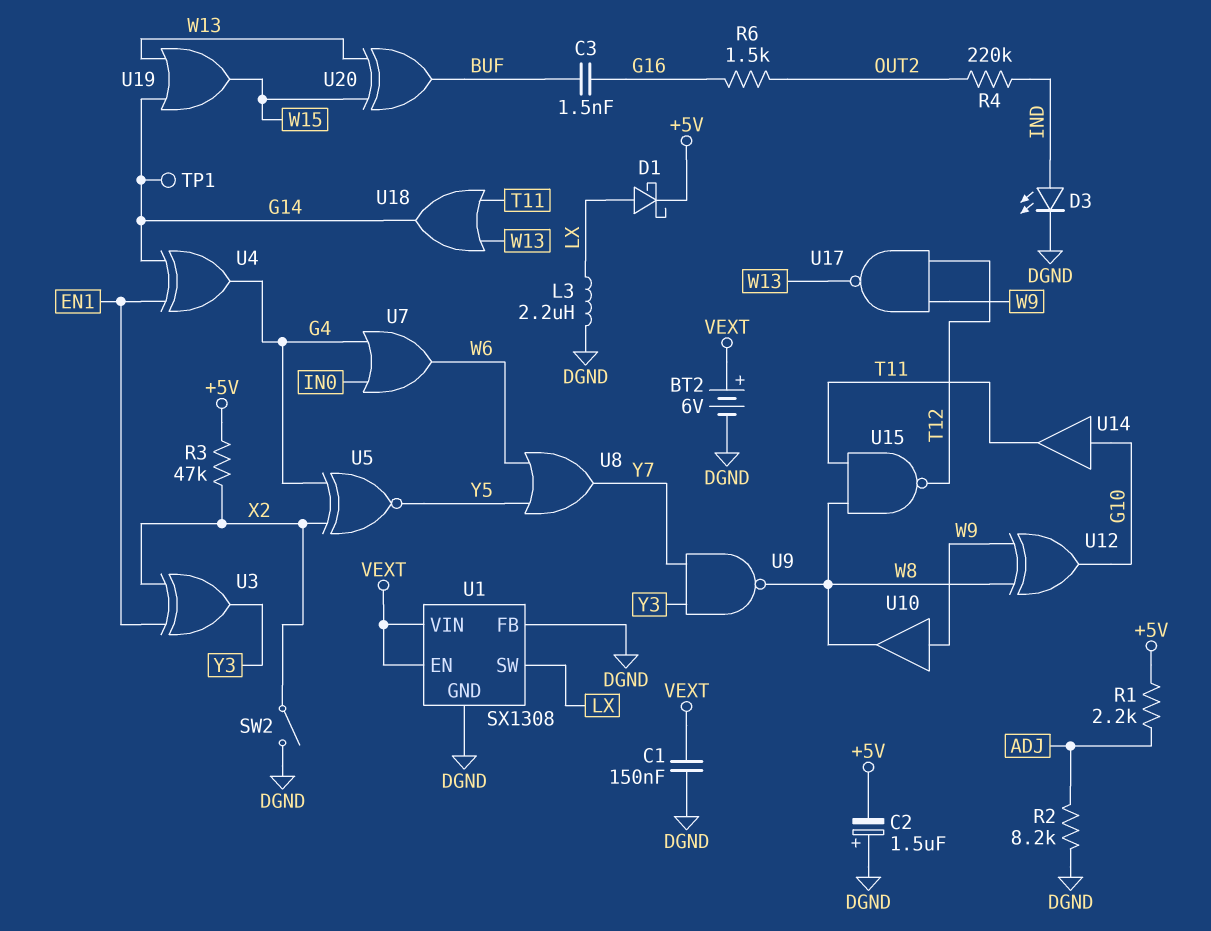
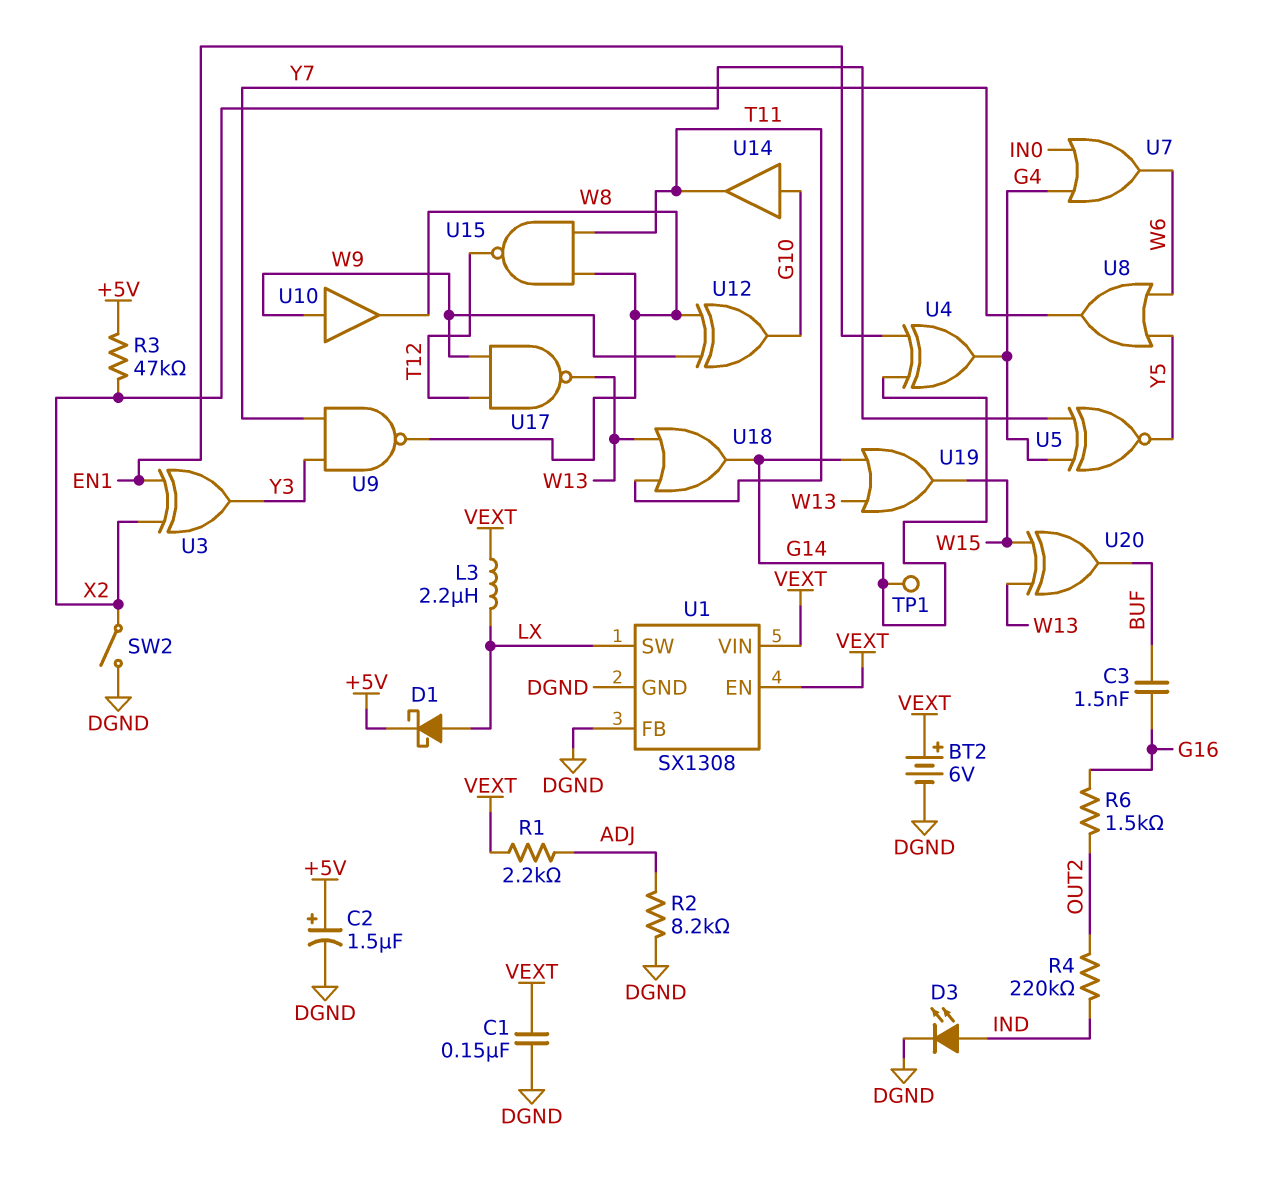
C2: 1.5uF (plus DGND, minus +5V) -> 1.5uF (plus +5V, minus DGND)
L3: 2.2uH (DGND, LX) -> 2.2uH (LX, VEXT)
R1: 2.2k (+5V, ADJ) -> 2.2k (ADJ, VEXT)

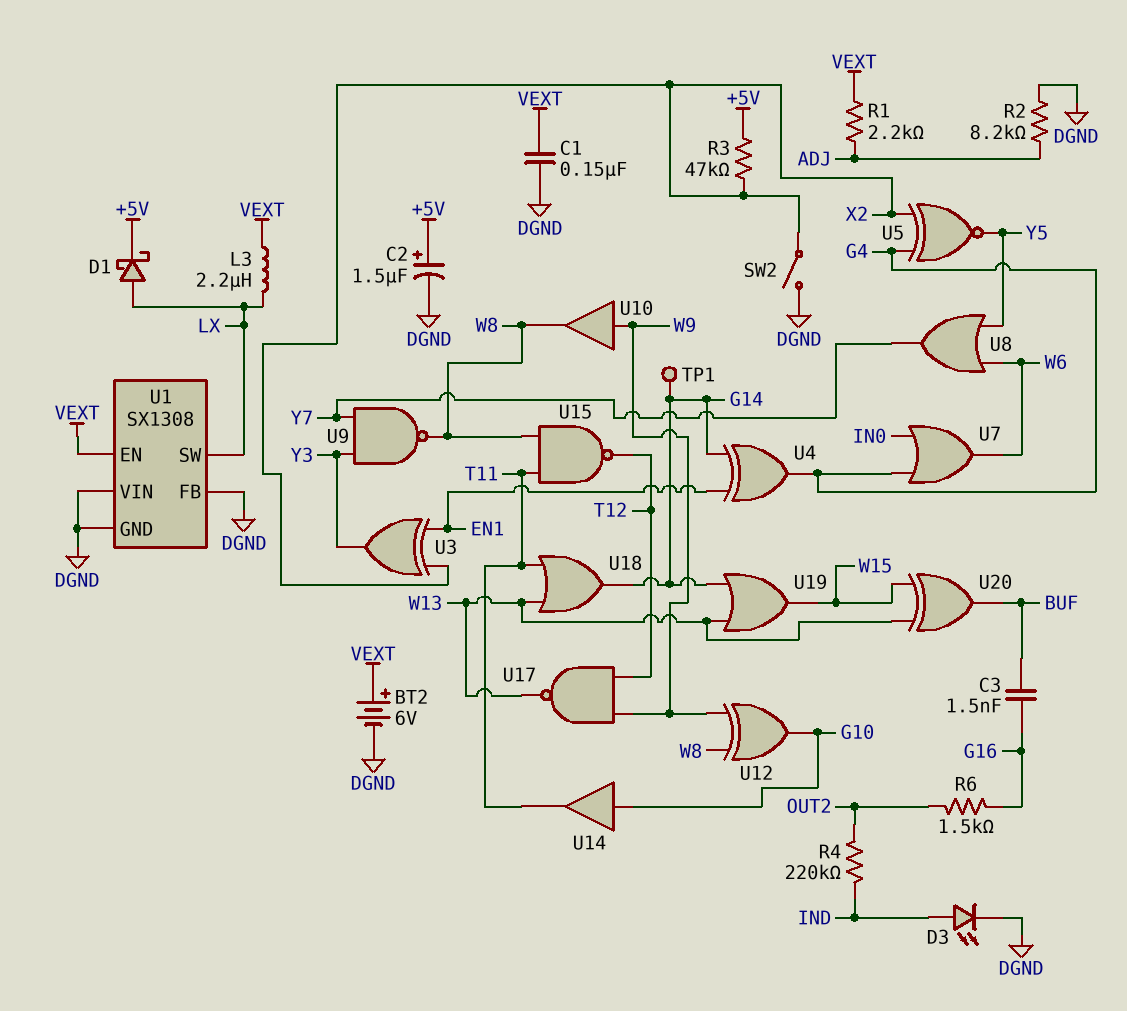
U1 pin VIN: VEXT -> DGND

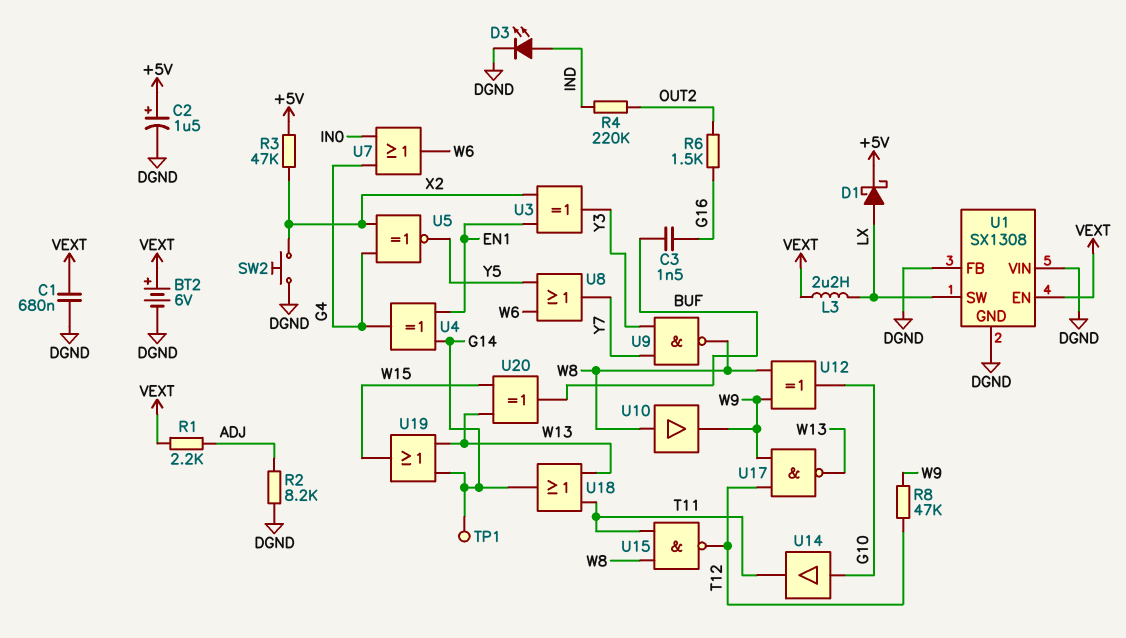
C1: 150nF (DGND, VEXT) -> 680nF (DGND, VEXT)
R8: none -> 47k (T12, W9)
SW2: switch (DGND, X2) -> button (DGND, X2)
U10: buffer (in W9, out W8) -> buffer (in W8, out W9)

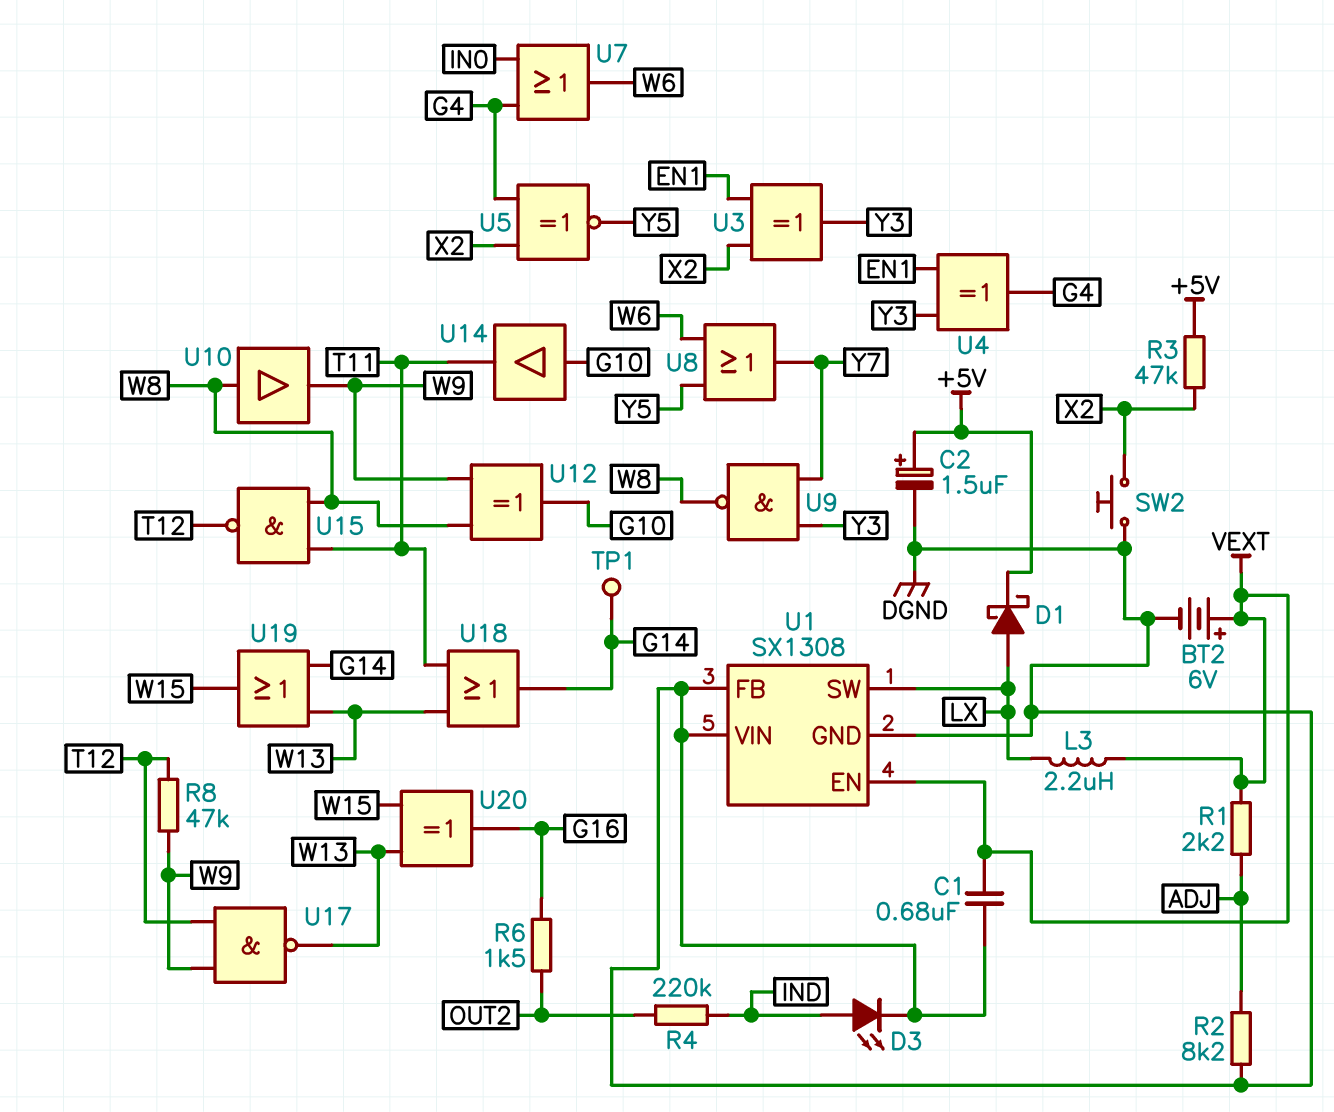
C3: 1.5nF (BUF, G16) -> none
U4: XOR (in EN1, in G14, out G4) -> XOR (in EN1, in Y3, out G4)
U20: XOR (in W13, in W15, out BUF) -> XOR (in W13, in W15, out G16)

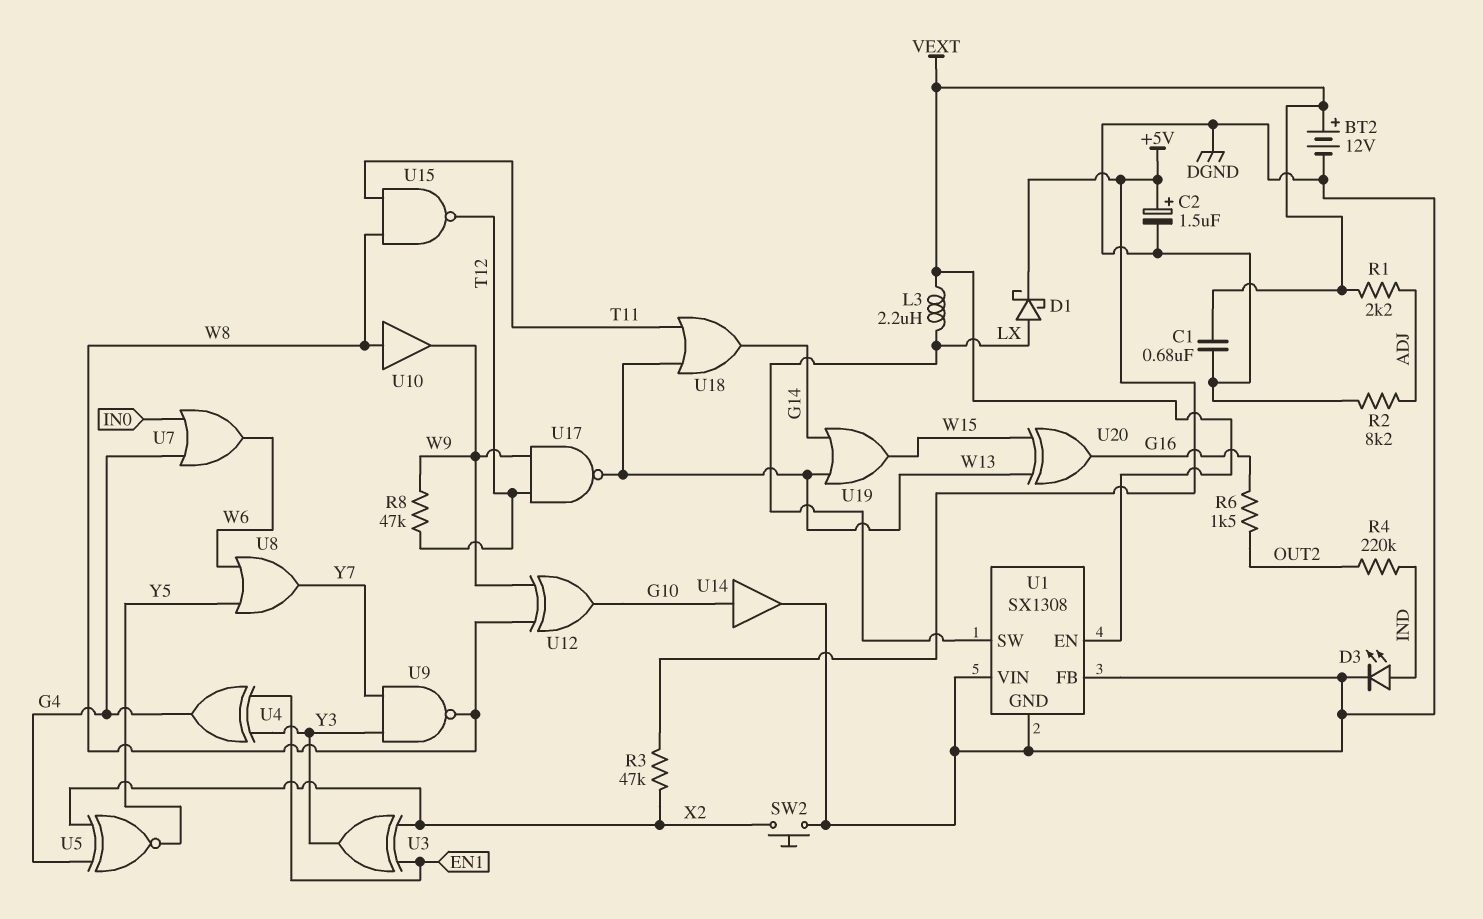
BT2: 6V (plus VEXT, minus DGND) -> 12V (plus VEXT, minus DGND)
TP1: test point (G14) -> none
U14: buffer (in G10, out T11) -> buffer (in G10, out DGND)

